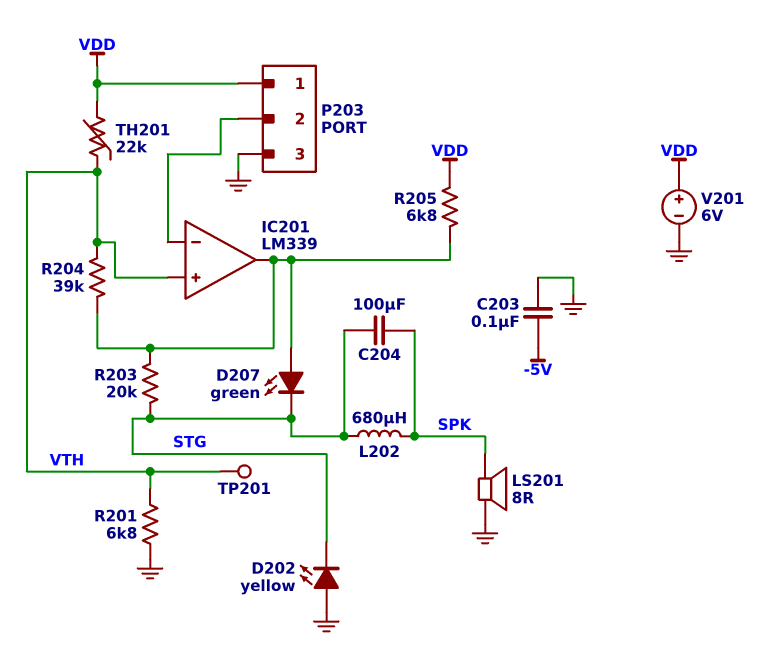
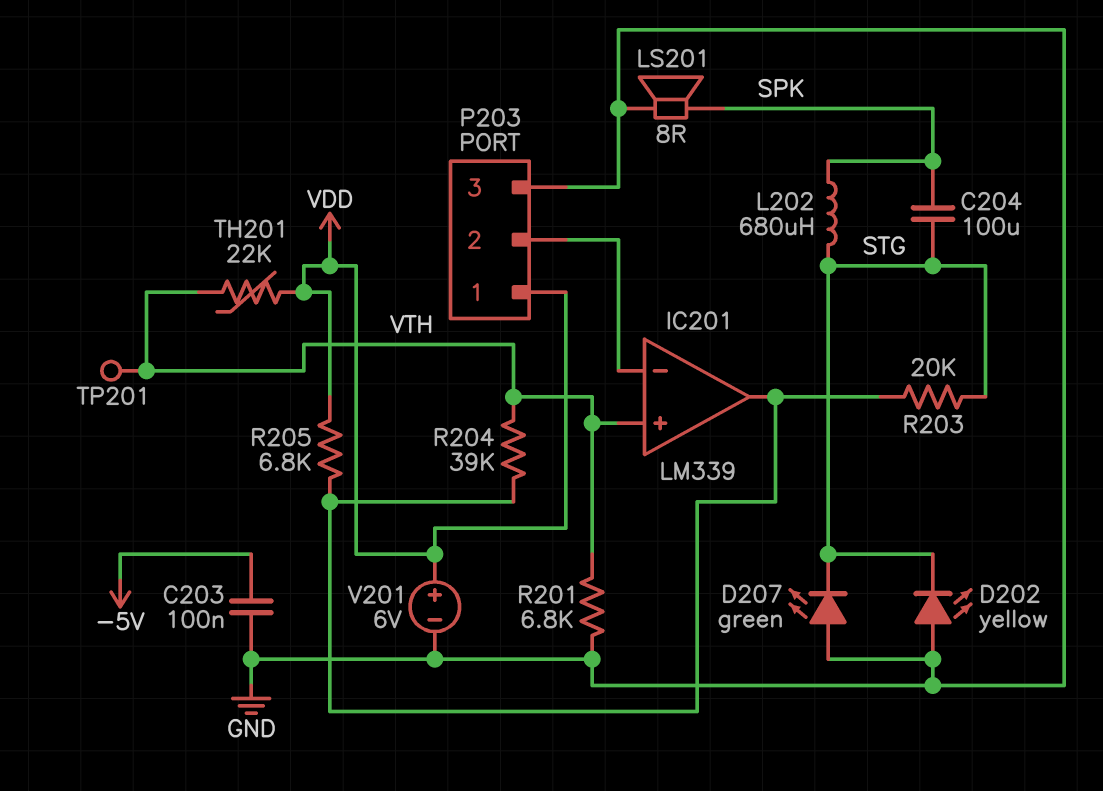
D207: LED green (A IC201/out, K STG) -> LED green (A GND, K STG)

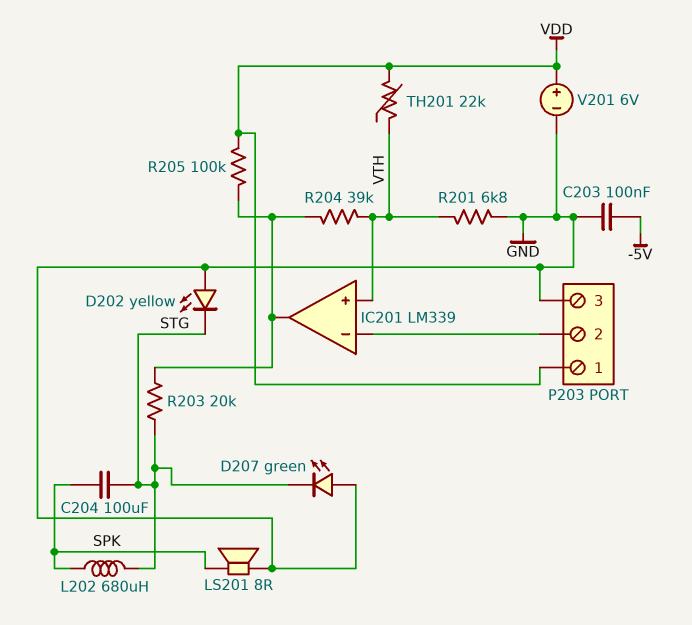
R205: 6.8k (IC201/out, VDD) -> 100k (IC201/out, VDD)
TP201: test point (VTH) -> none

